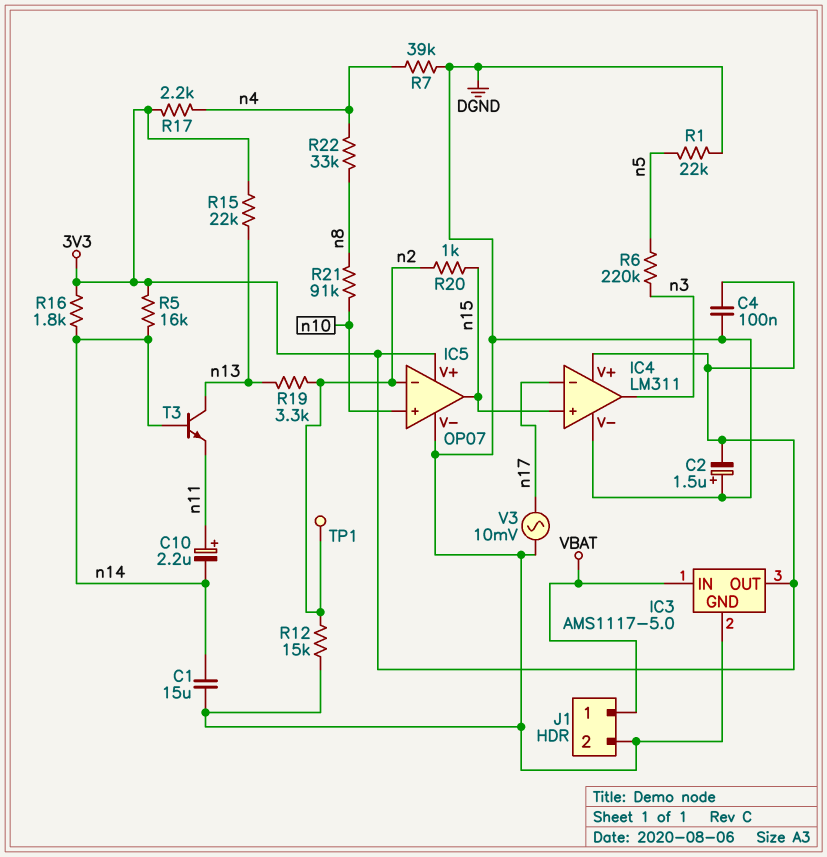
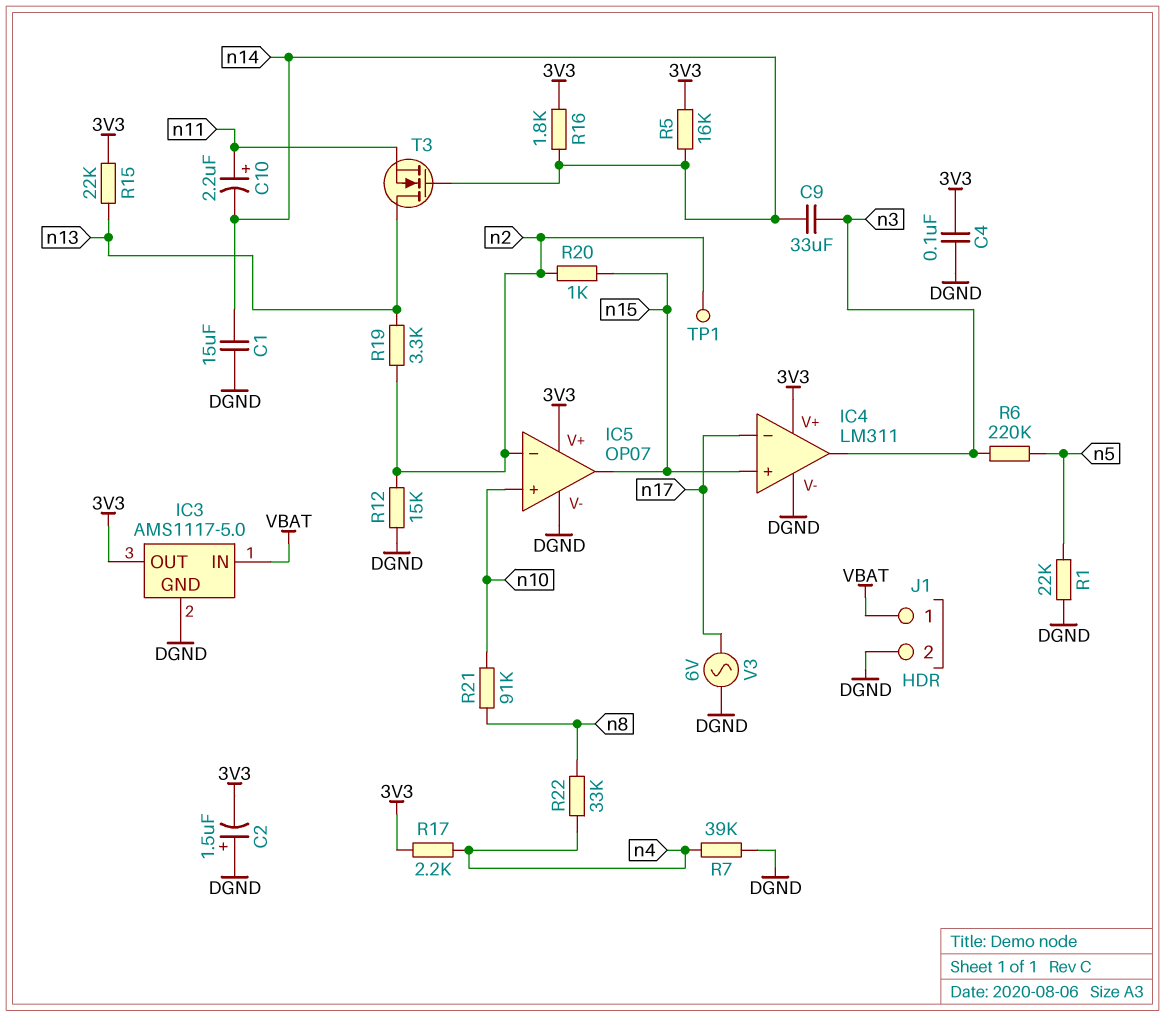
C9: none -> 33uF (n3, n14)
T3: NPN (B n14, C n13, E n11) -> NMOS (G n14, D n13, S n11)
V3: AC 10mV (DGND, n17) -> AC 6V (DGND, n17)

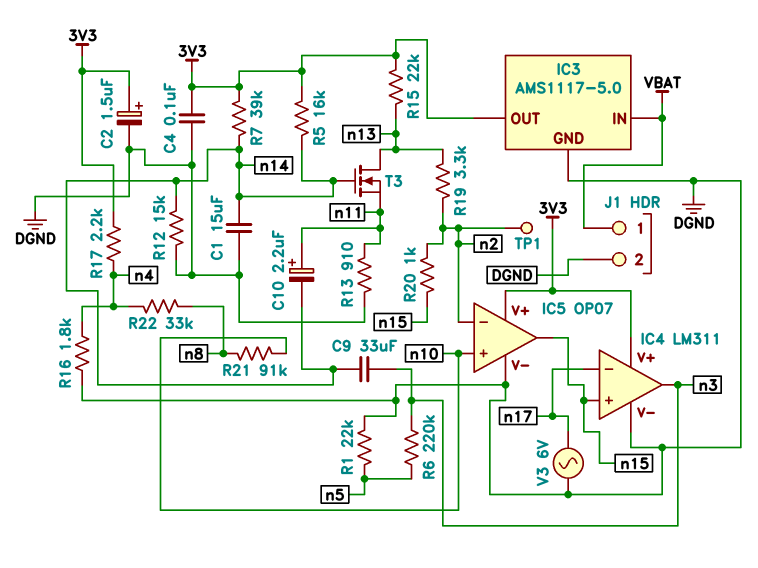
C2: 1.5uF (plus DGND, minus 3V3) -> 1.5uF (plus 3V3, minus DGND)
R7: 39k (DGND, n4) -> 39k (3V3, n14)
R12: 15k (DGND, n2) -> 15k (DGND, n14)
R13: none -> 910 (DGND, n11)
R16: 1.8k (3V3, n14) -> 1.8k (DGND, n4)

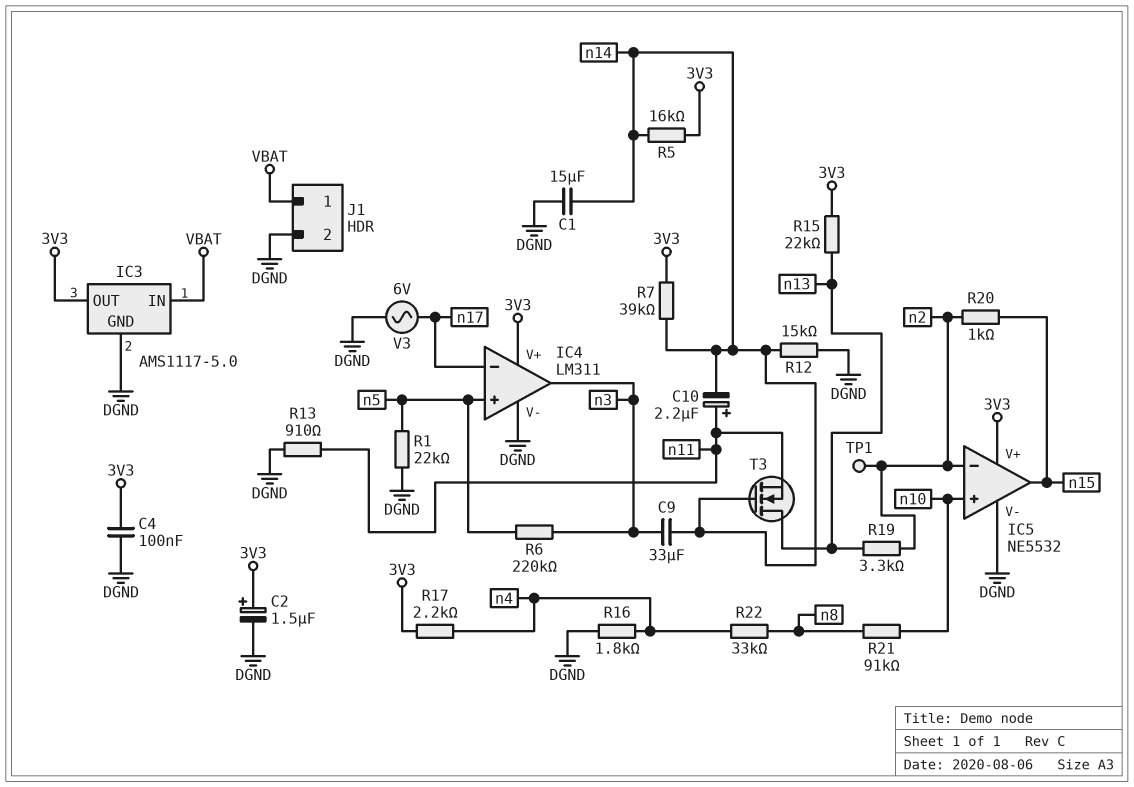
IC4 pin in+: n15 -> n5
IC5: OP07 -> NE5532

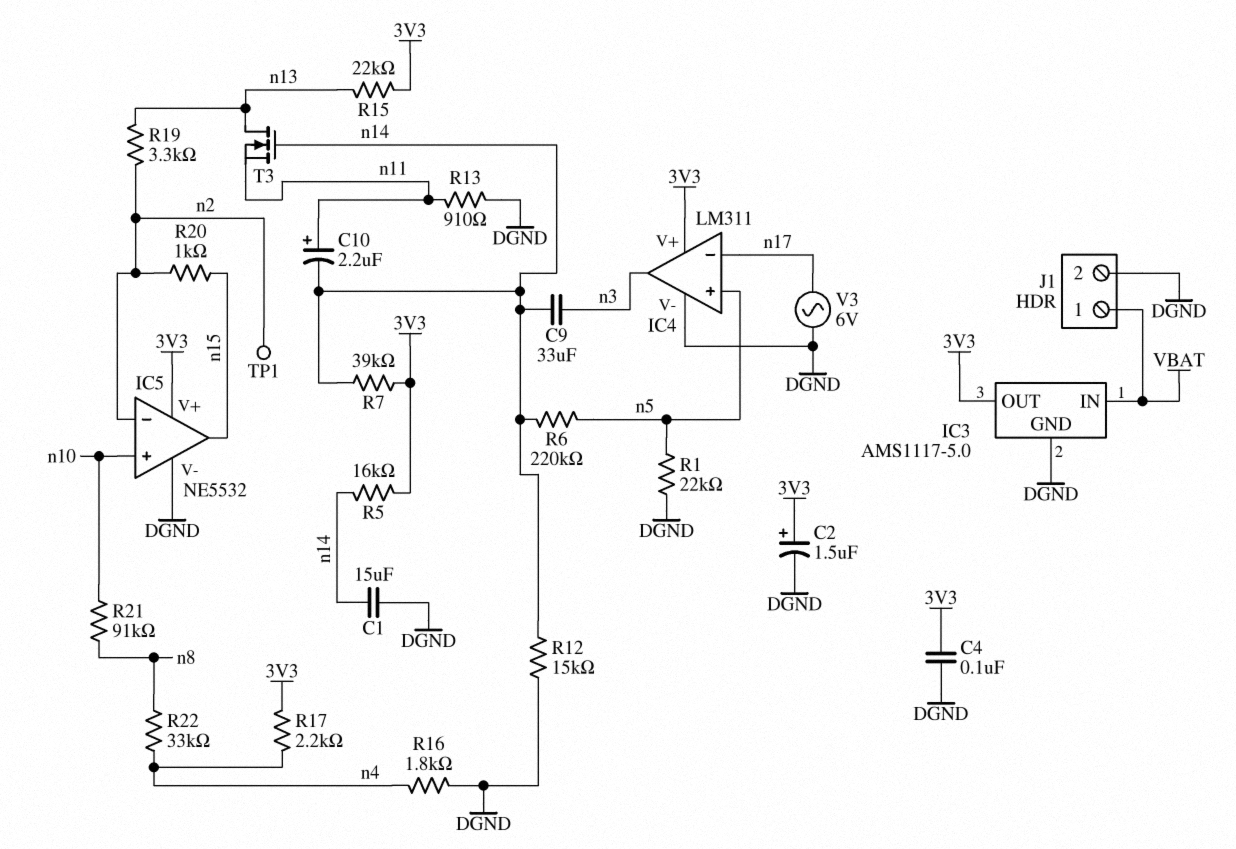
R6: 220k (n3, n5) -> 220k (n5, n14)

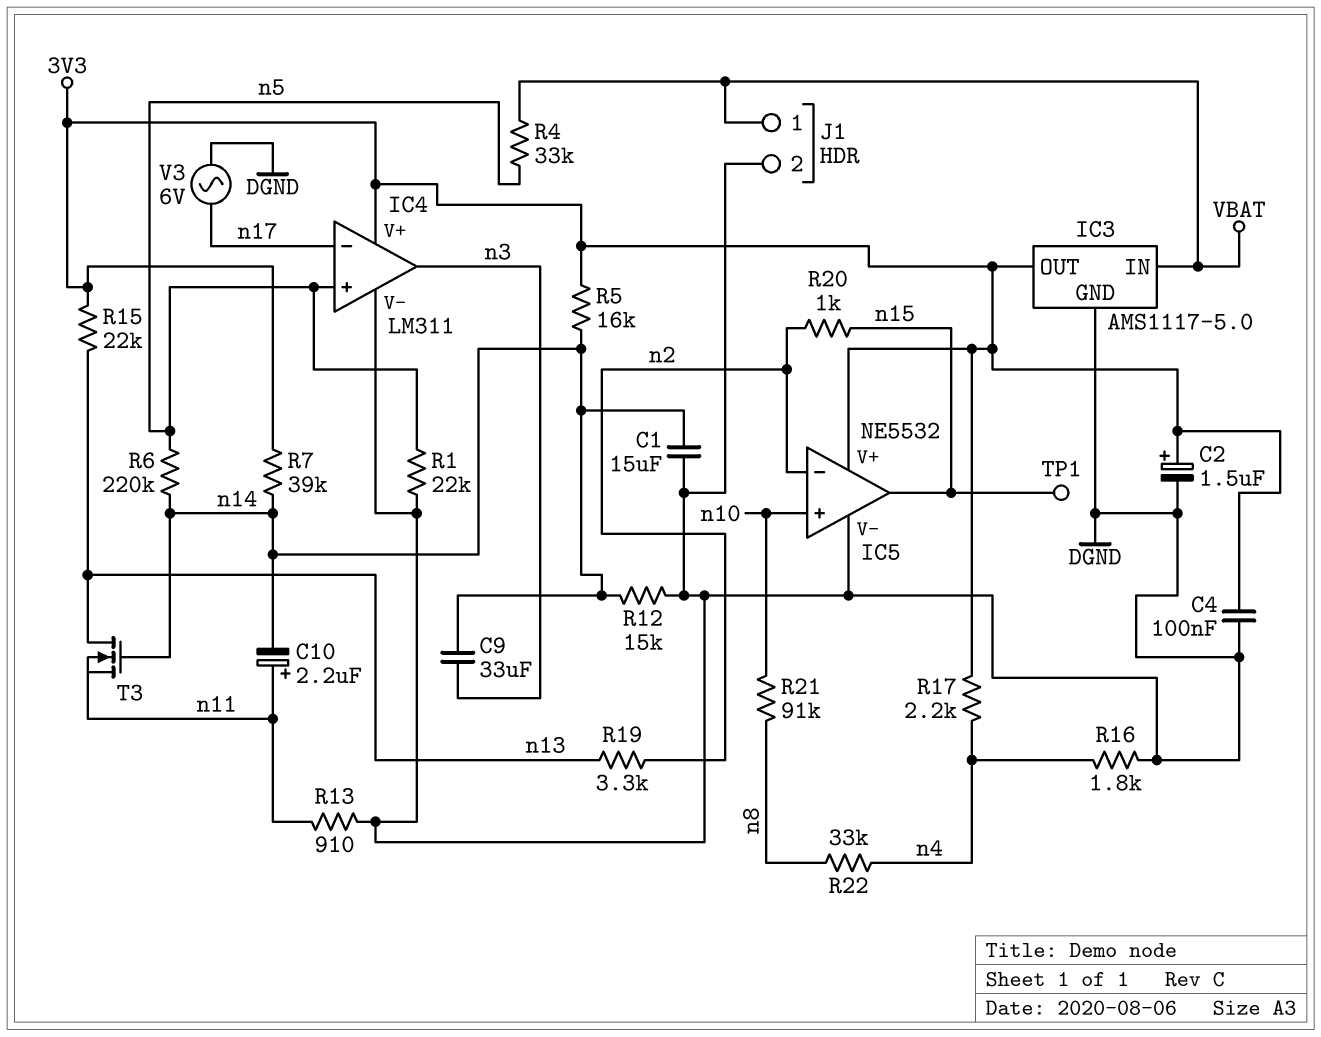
R4: none -> 33k (VBAT, n5)
TP1: test point (n2) -> test point (n15)

